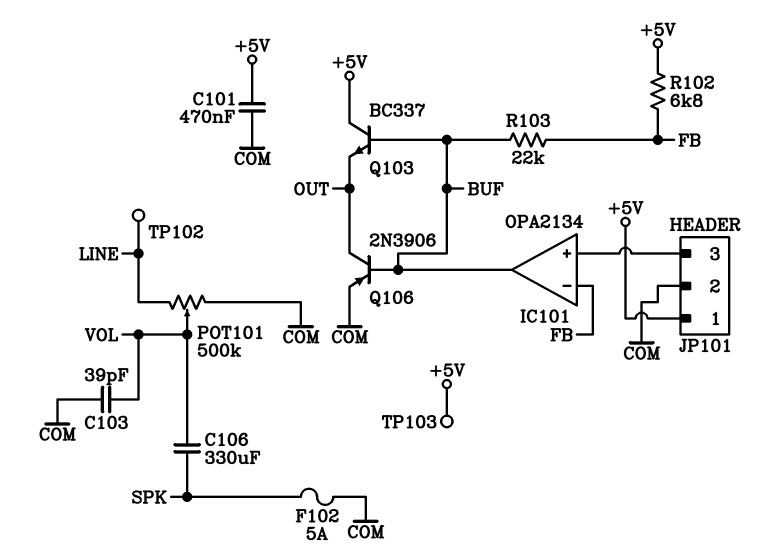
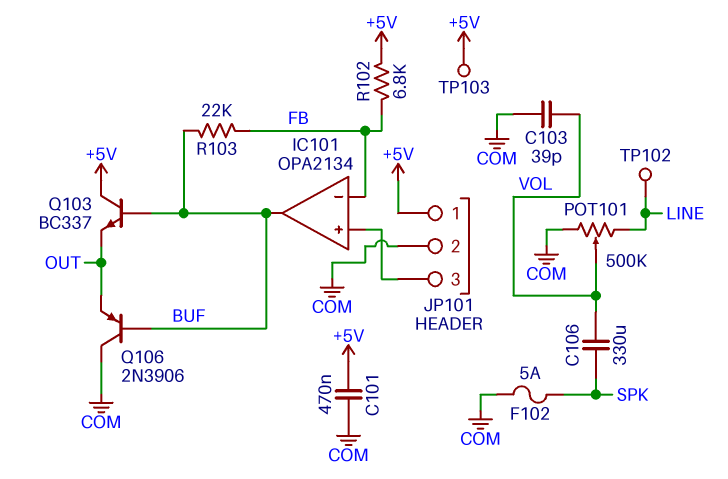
Q106: PNP 2N3906 (B BUF, C OUT, E COM) -> PNP 2N3906 (B BUF, C COM, E OUT)

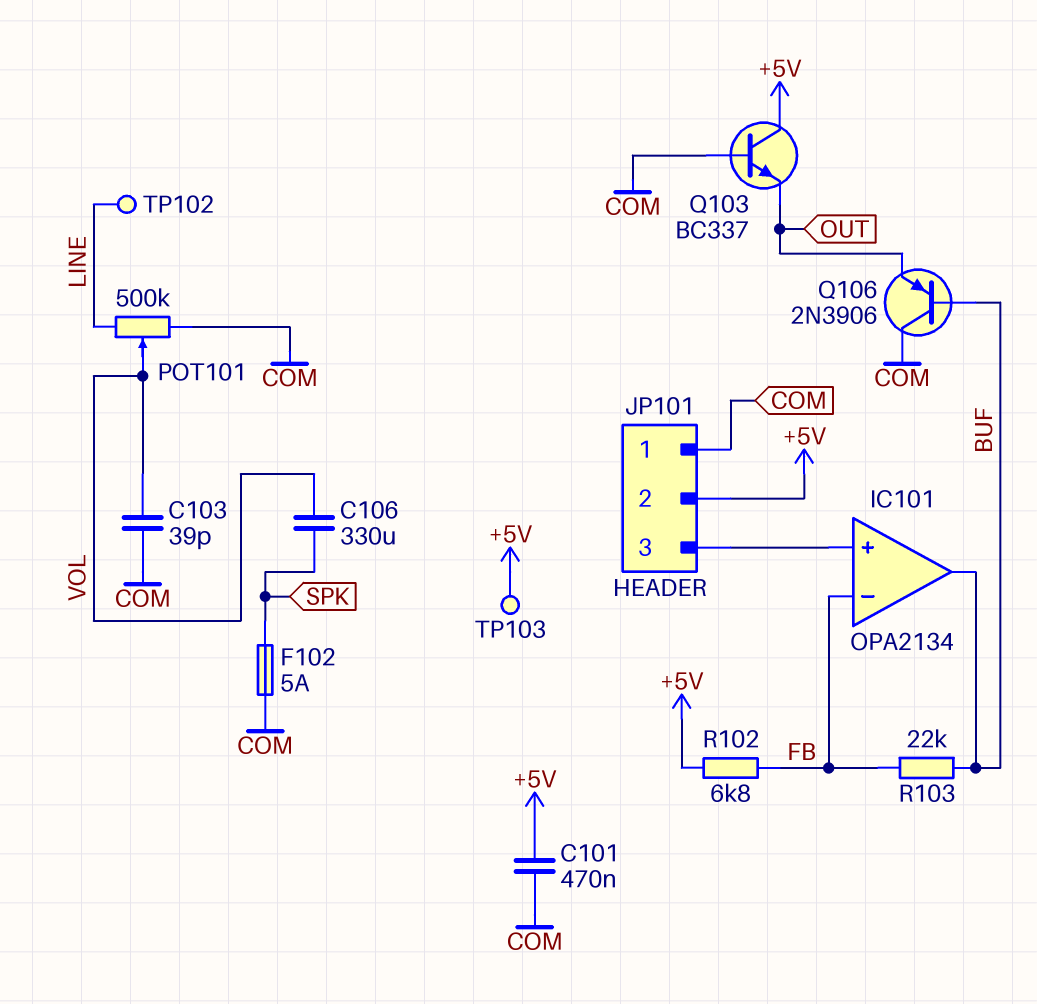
JP101 pin 1: +5V -> COM
JP101 pin 2: COM -> +5V
Q103: NPN BC337 (B BUF, C +5V, E OUT) -> NPN BC337 (B COM, C +5V, E OUT)

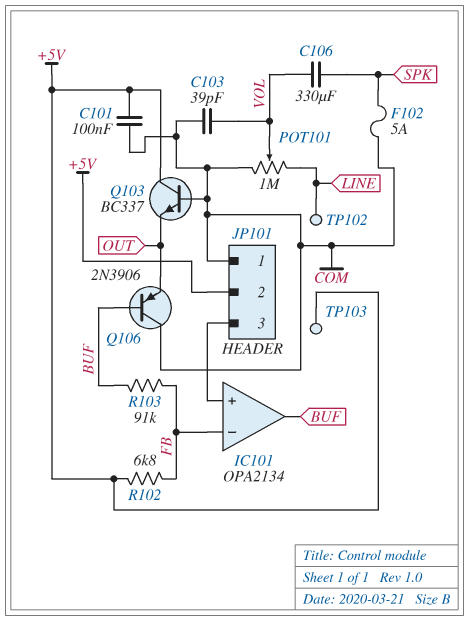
C101: 470nF (+5V, COM) -> 100nF (+5V, COM)
POT101: 500k (COM, LINE, wiper VOL) -> 1M (COM, LINE, wiper VOL)
R103: 22k (BUF, FB) -> 91k (BUF, FB)

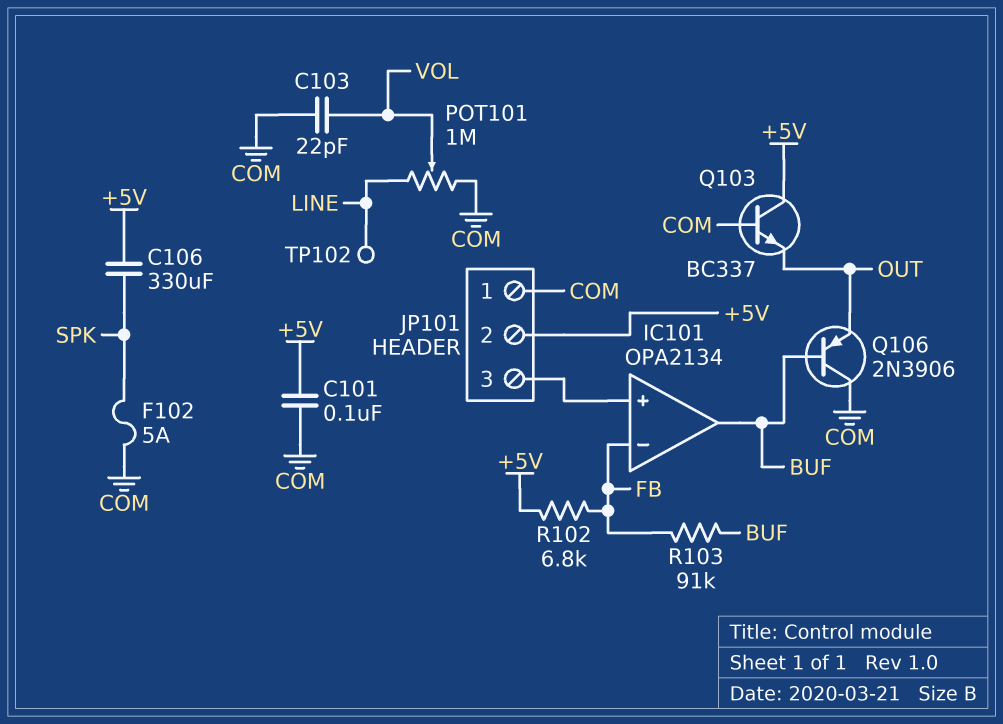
C103: 39pF (COM, VOL) -> 22pF (COM, VOL)
C106: 330uF (SPK, VOL) -> 330uF (+5V, SPK)
TP103: test point (+5V) -> none

